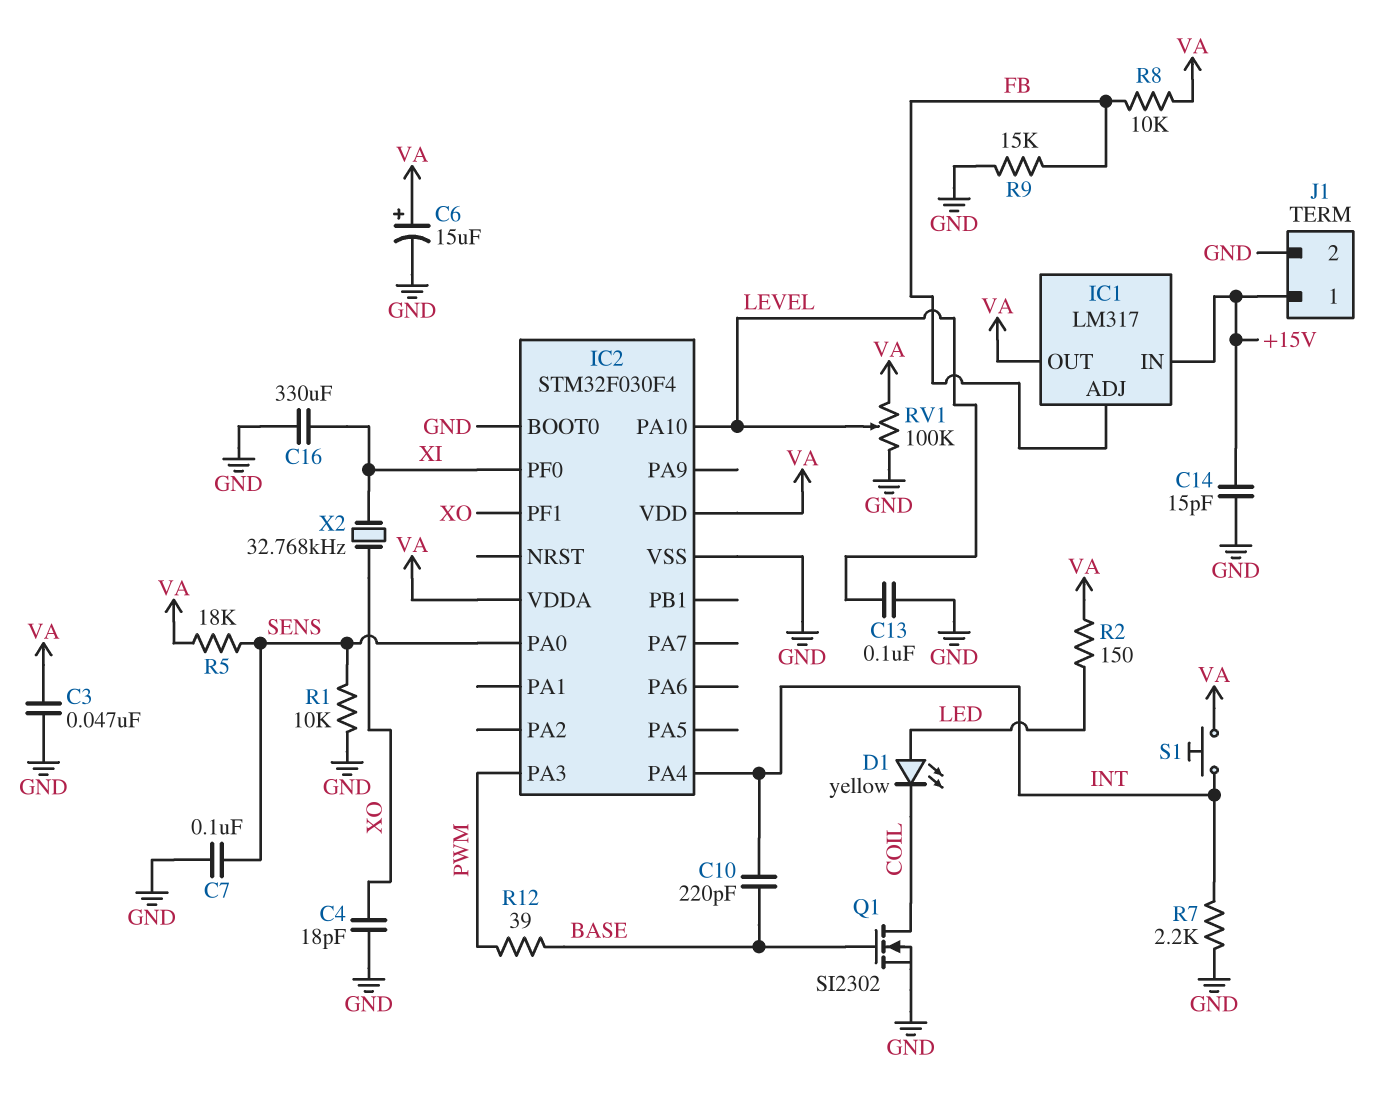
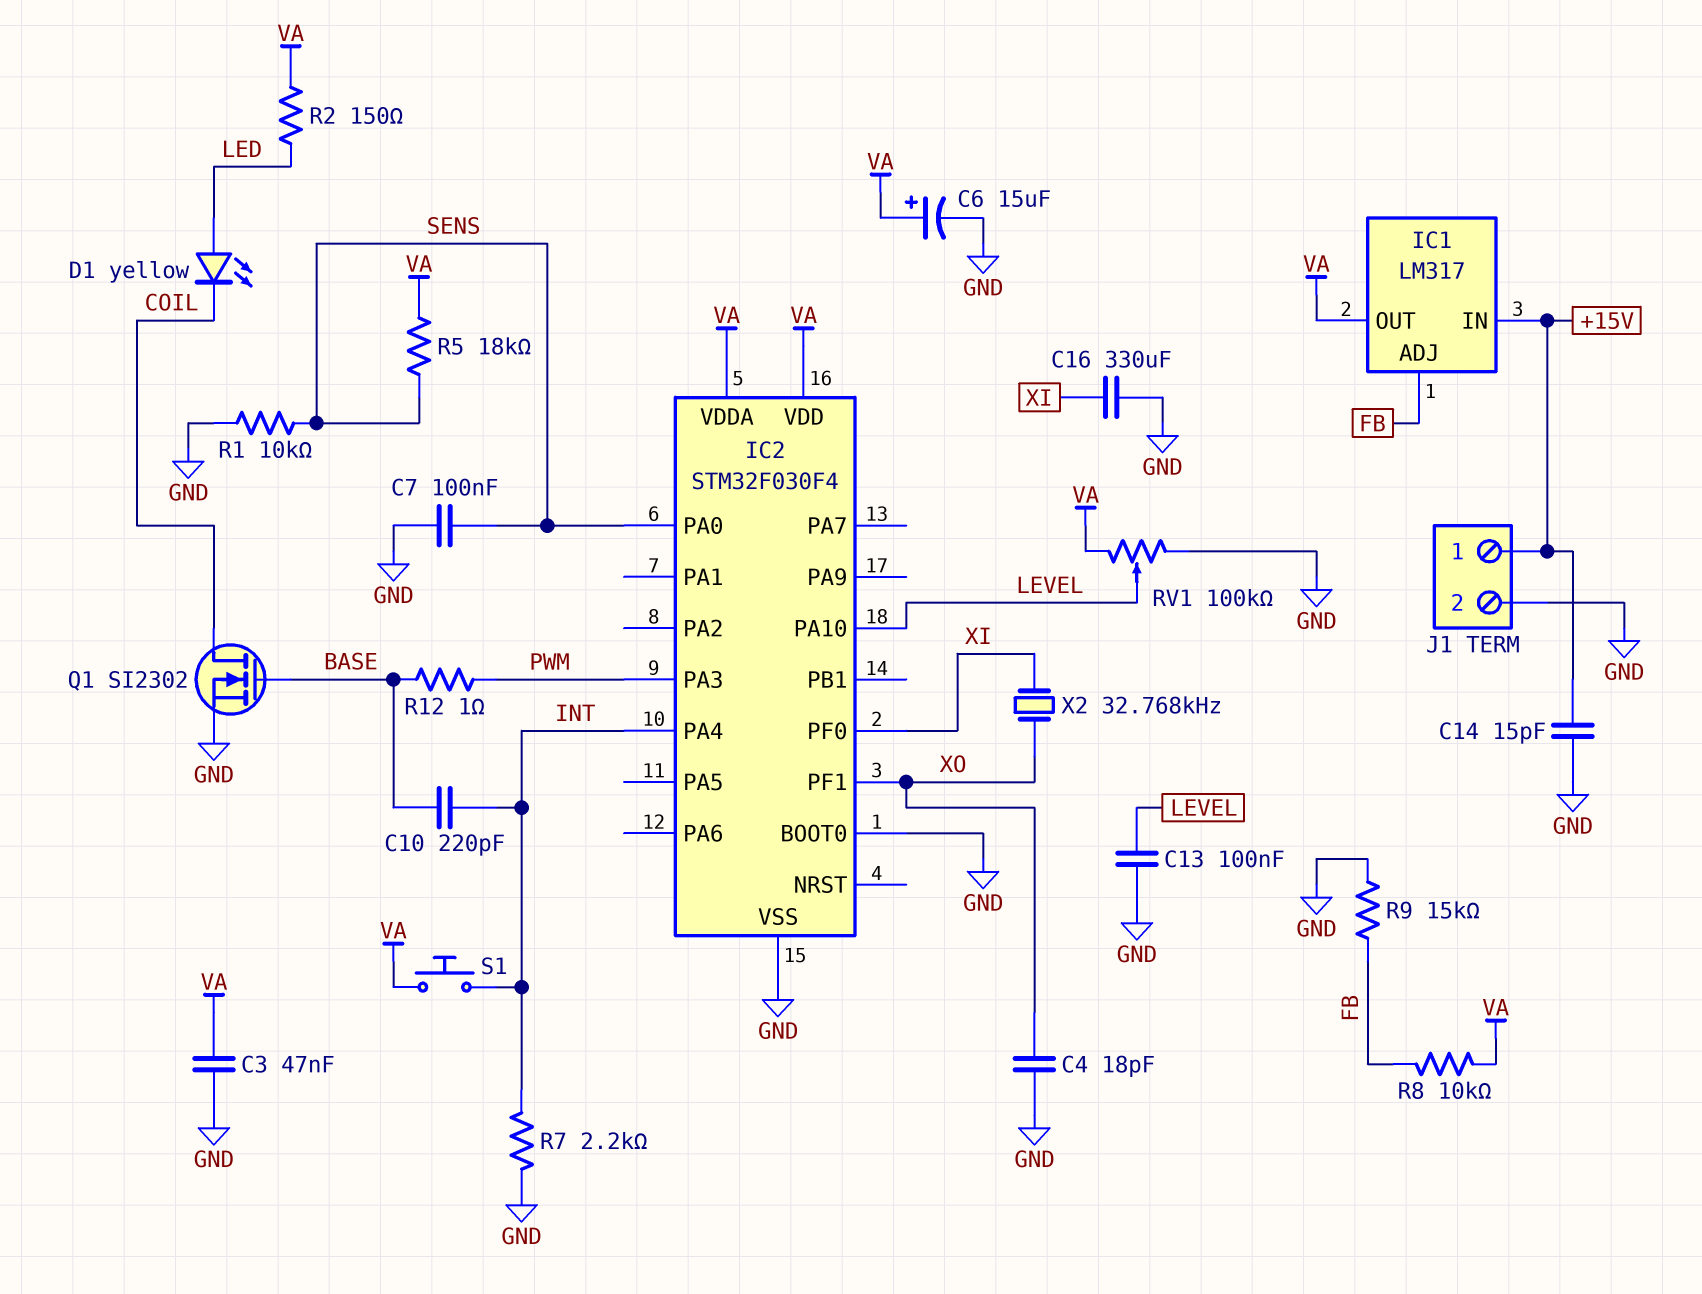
R12: 39 (BASE, PWM) -> 1 (BASE, PWM)

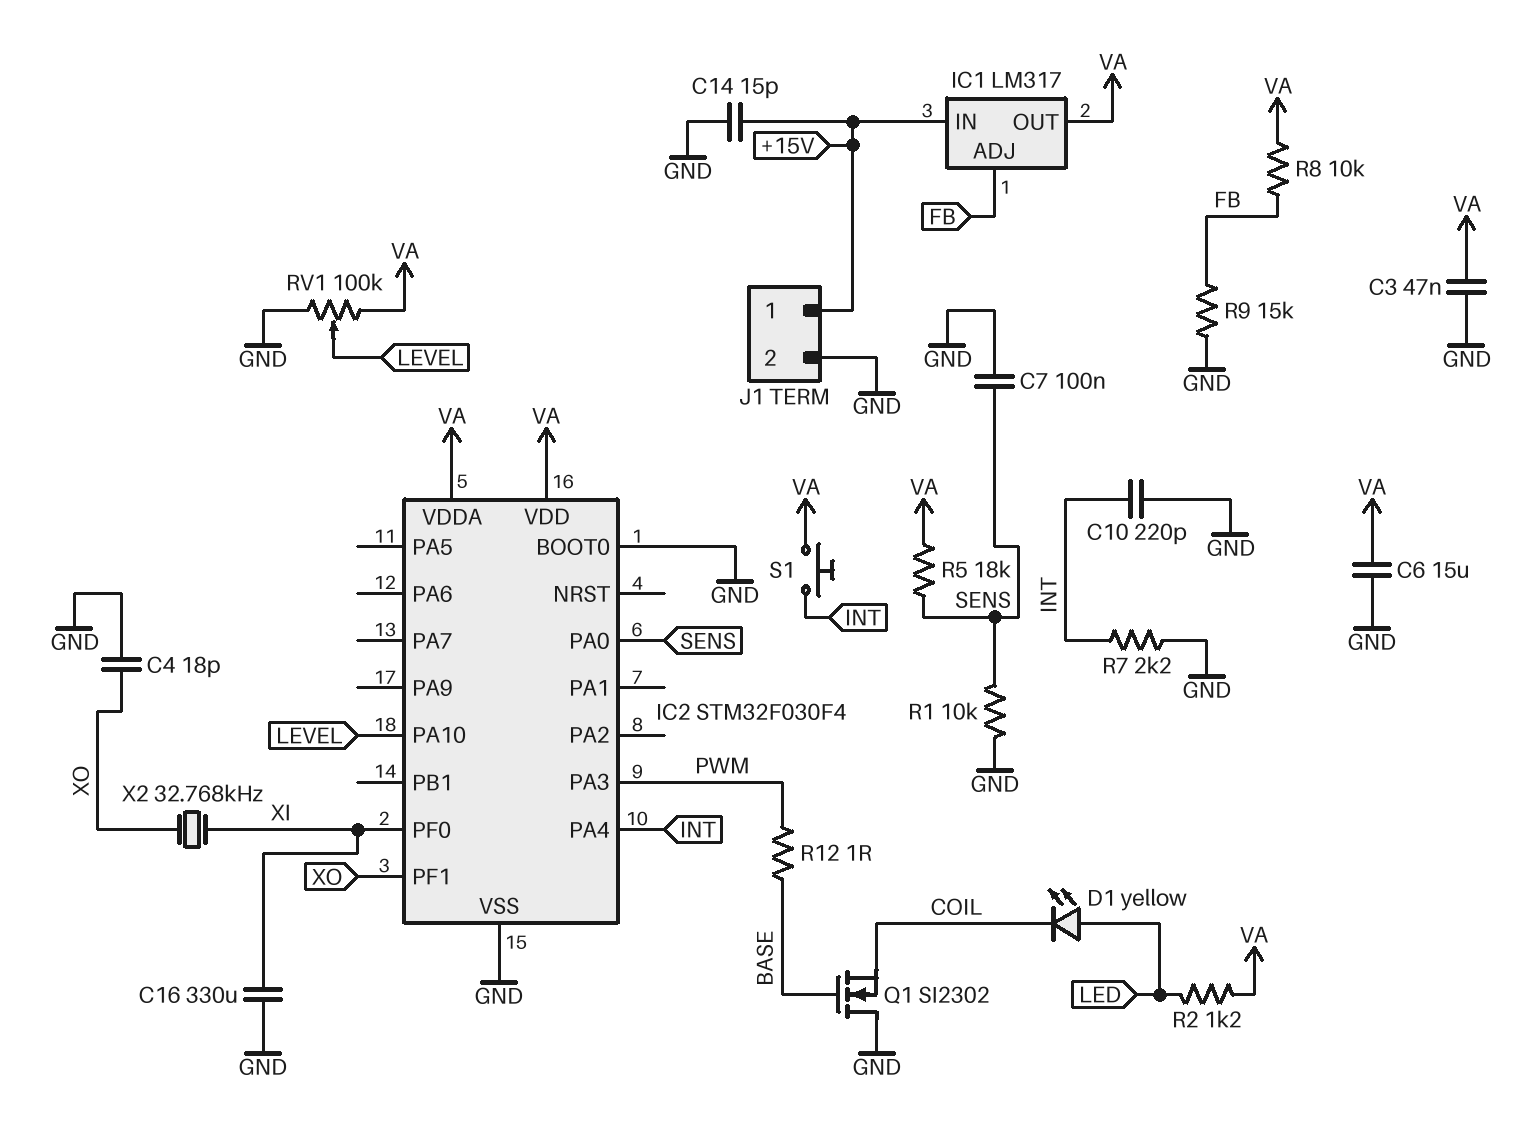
C6: 15uF (plus VA, minus GND) -> 15uF (GND, VA)
C10: 220pF (BASE, INT) -> 220pF (GND, INT)
C13: 100nF (GND, LEVEL) -> none
Q1: NMOS SI2302 (G BASE, D COIL, S GND) -> NMOS SI2302 (G BASE, D GND, S COIL)
R2: 150 (LED, VA) -> 1.2k (LED, VA)

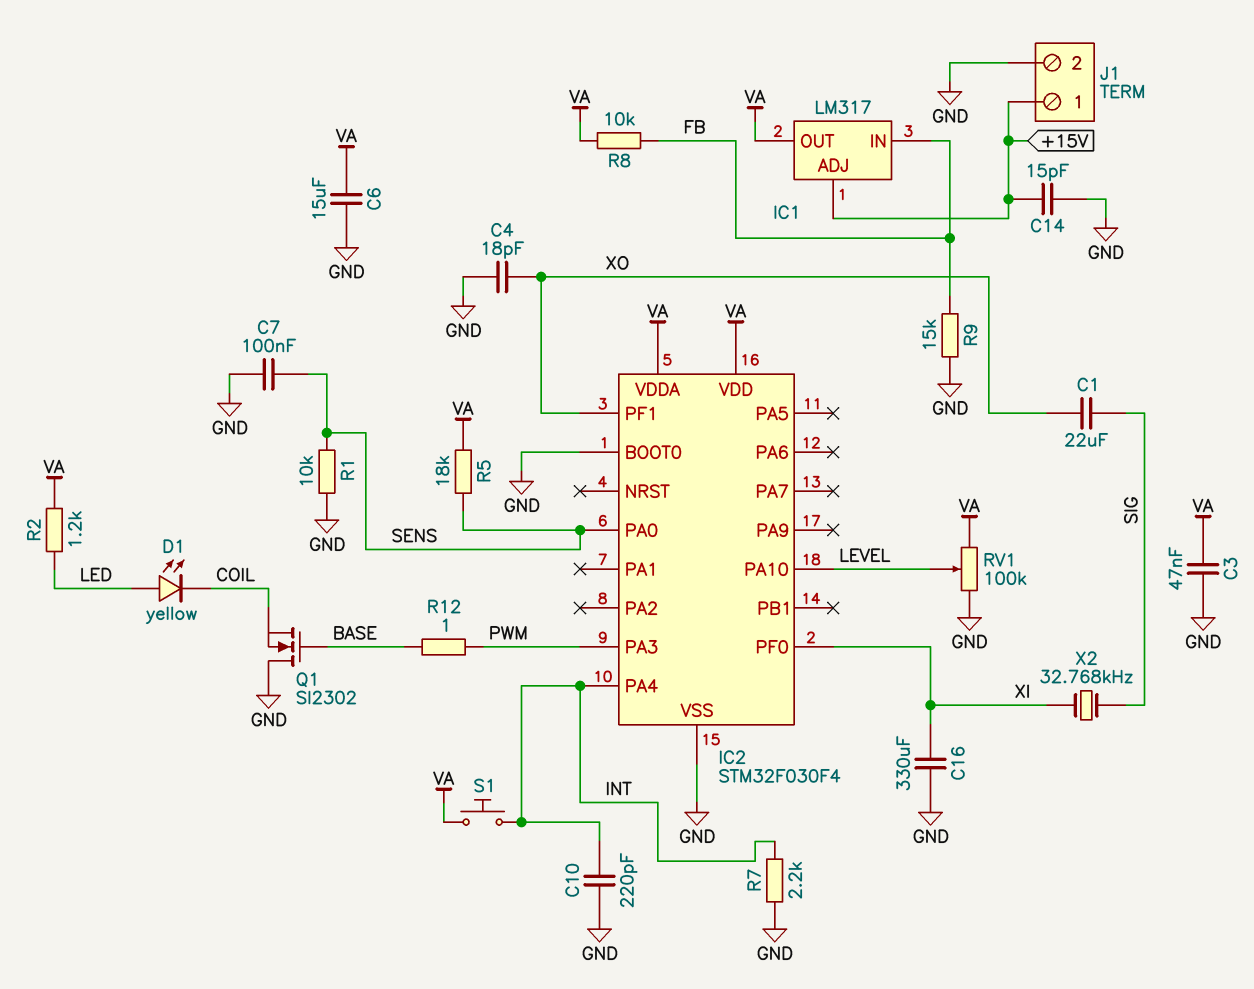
C1: none -> 22uF (SIG, XO)
IC1 pin ADJ: FB -> +15V
IC1 pin IN: +15V -> FB
X2: 32.768kHz (XI, XO) -> 32.768kHz (SIG, XI)

